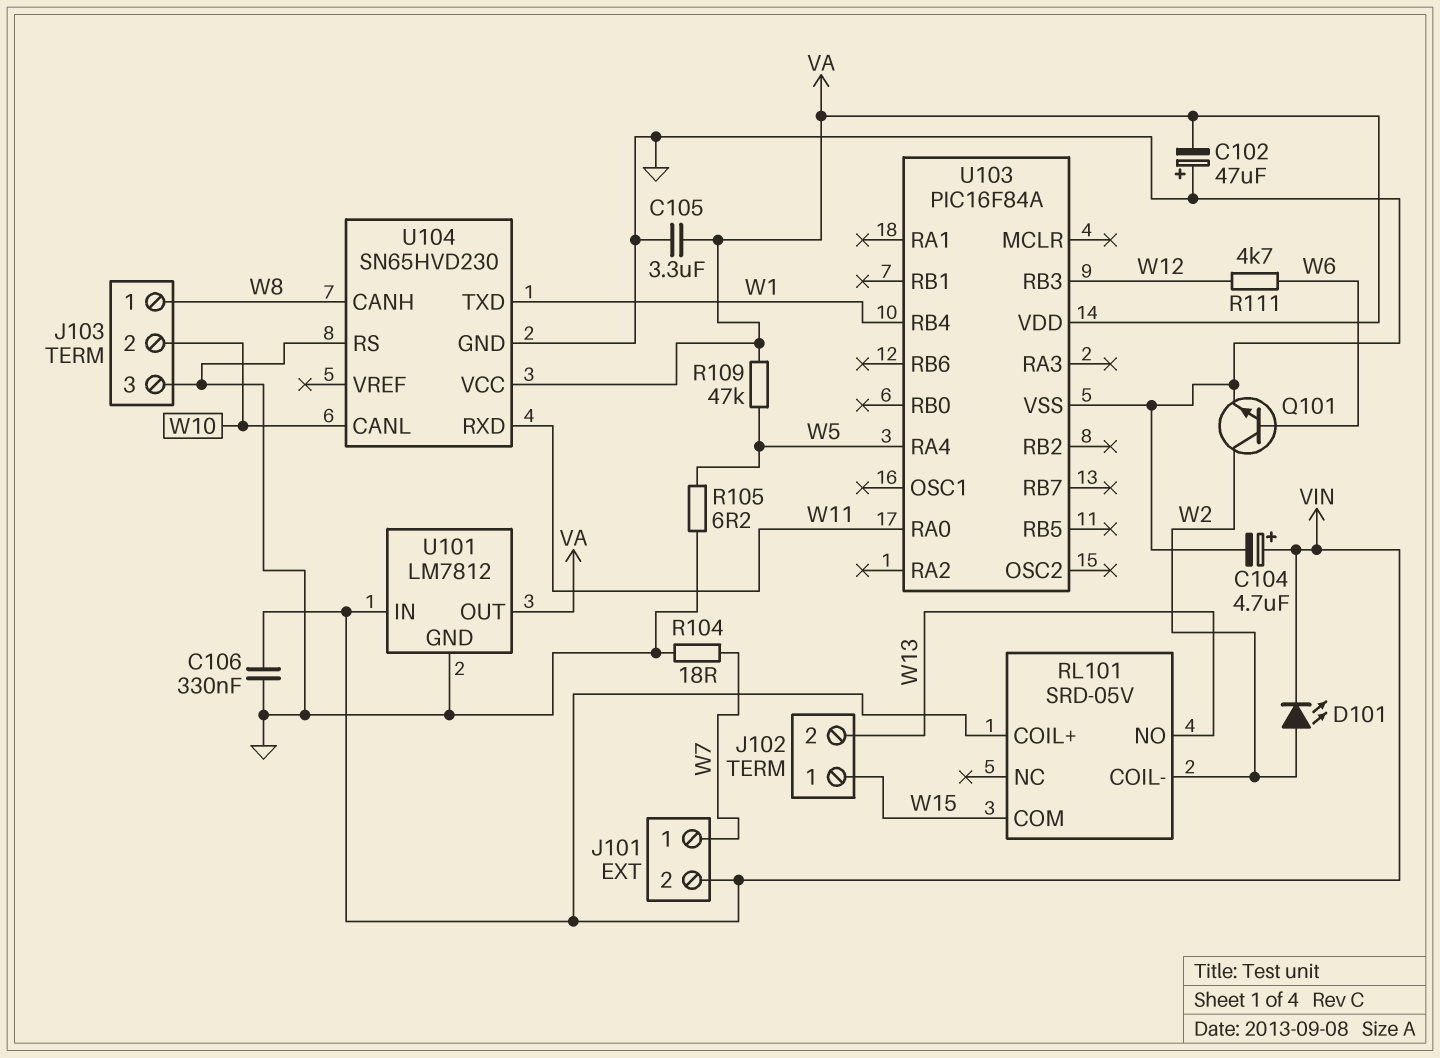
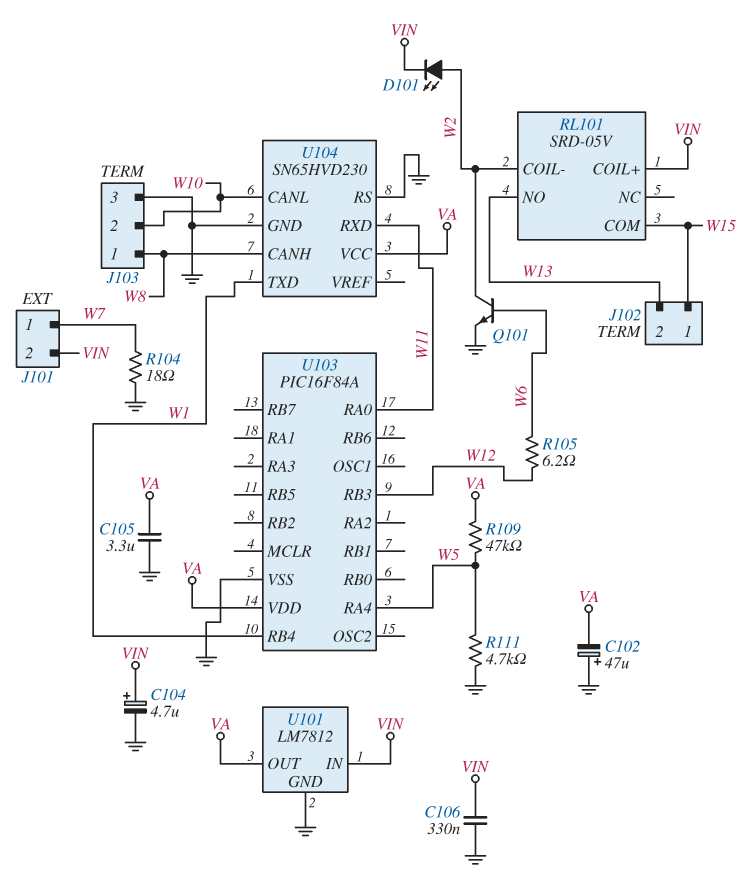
R105: 6.2 (GND, W5) -> 6.2 (W6, W12)
R111: 4.7k (W6, W12) -> 4.7k (GND, W5)

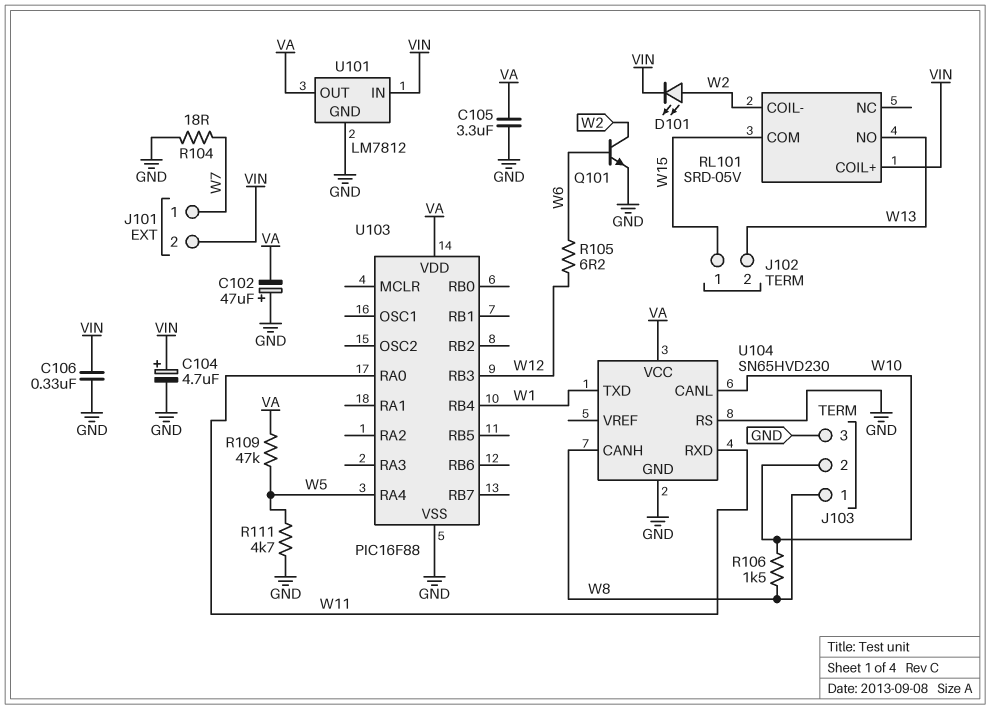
R106: none -> 1.5k (W8, W10)
U103: PIC16F84A -> PIC16F88

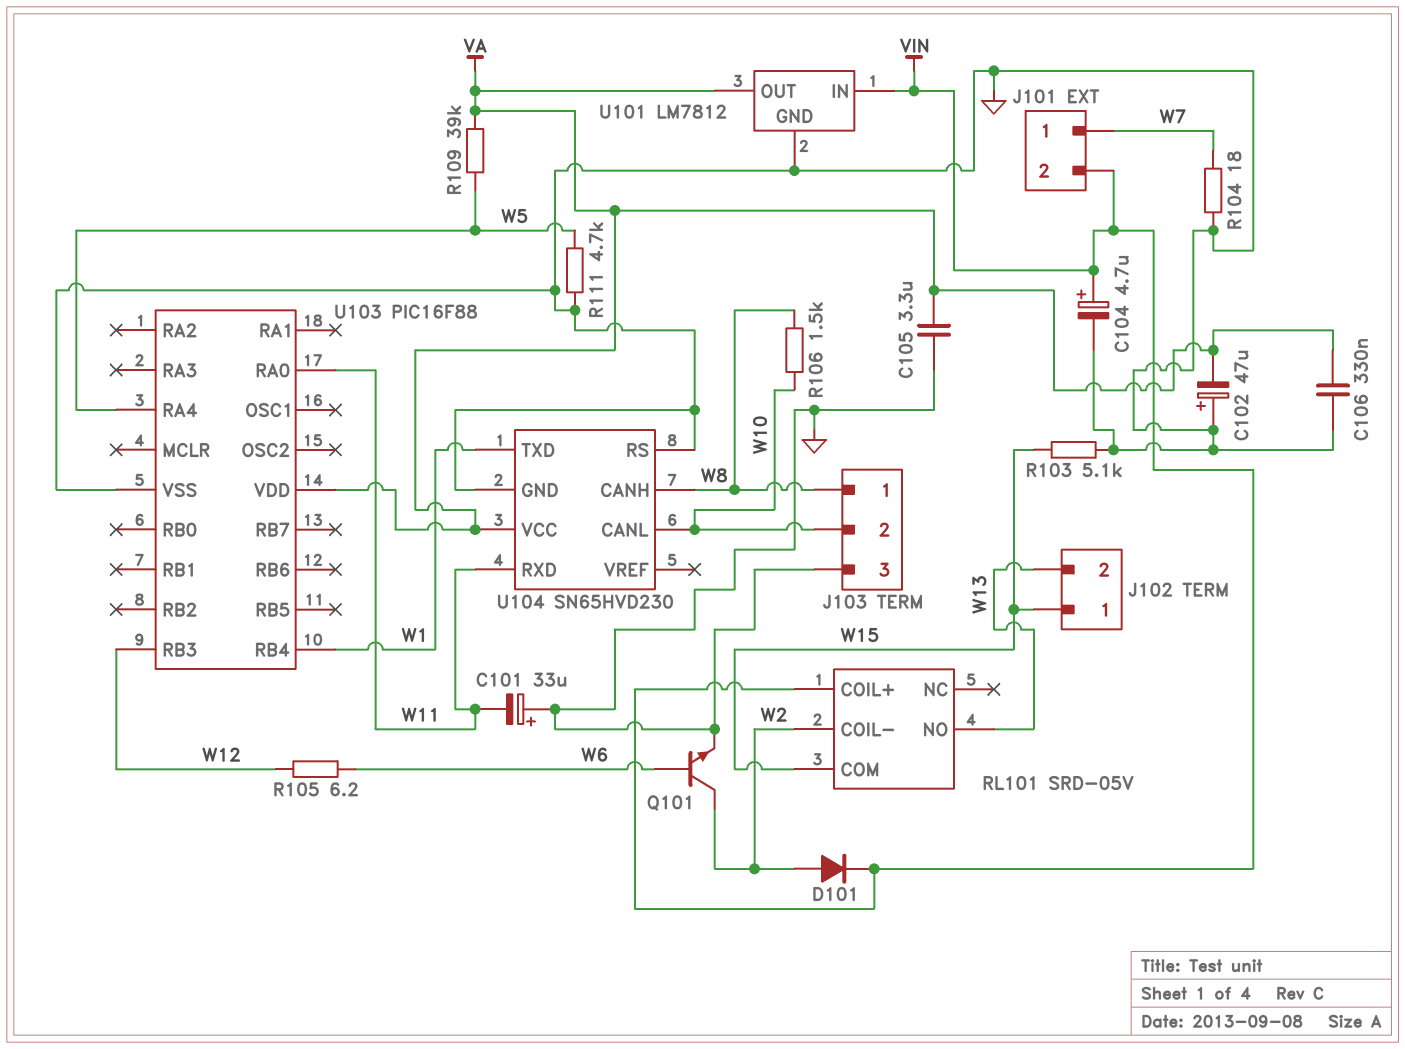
C101: none -> 33uF (plus GND, minus W11)
C106: 330nF (GND, VIN) -> 330nF (GND, VA)
D101: LED (A W2, K VIN) -> diode (A W2, K VIN)
R103: none -> 5.1k (GND, W15)
R109: 47k (VA, W5) -> 39k (VA, W5)

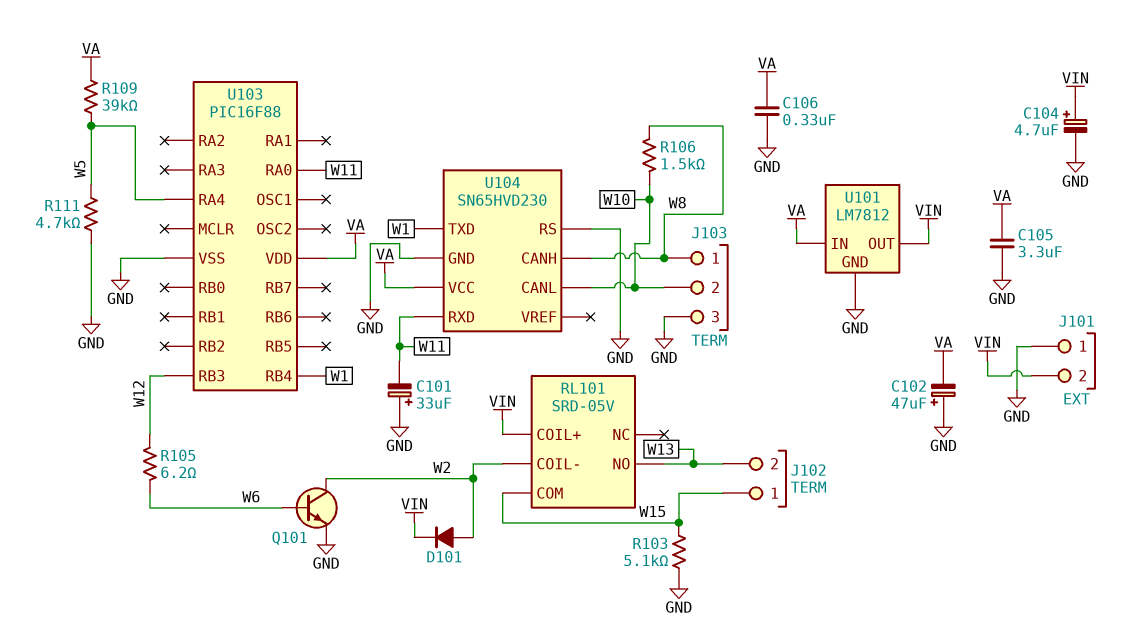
J101 pin 1: W7 -> GND
R104: 18 (GND, W7) -> none
U101 pin IN: VIN -> VA
U101 pin OUT: VA -> VIN

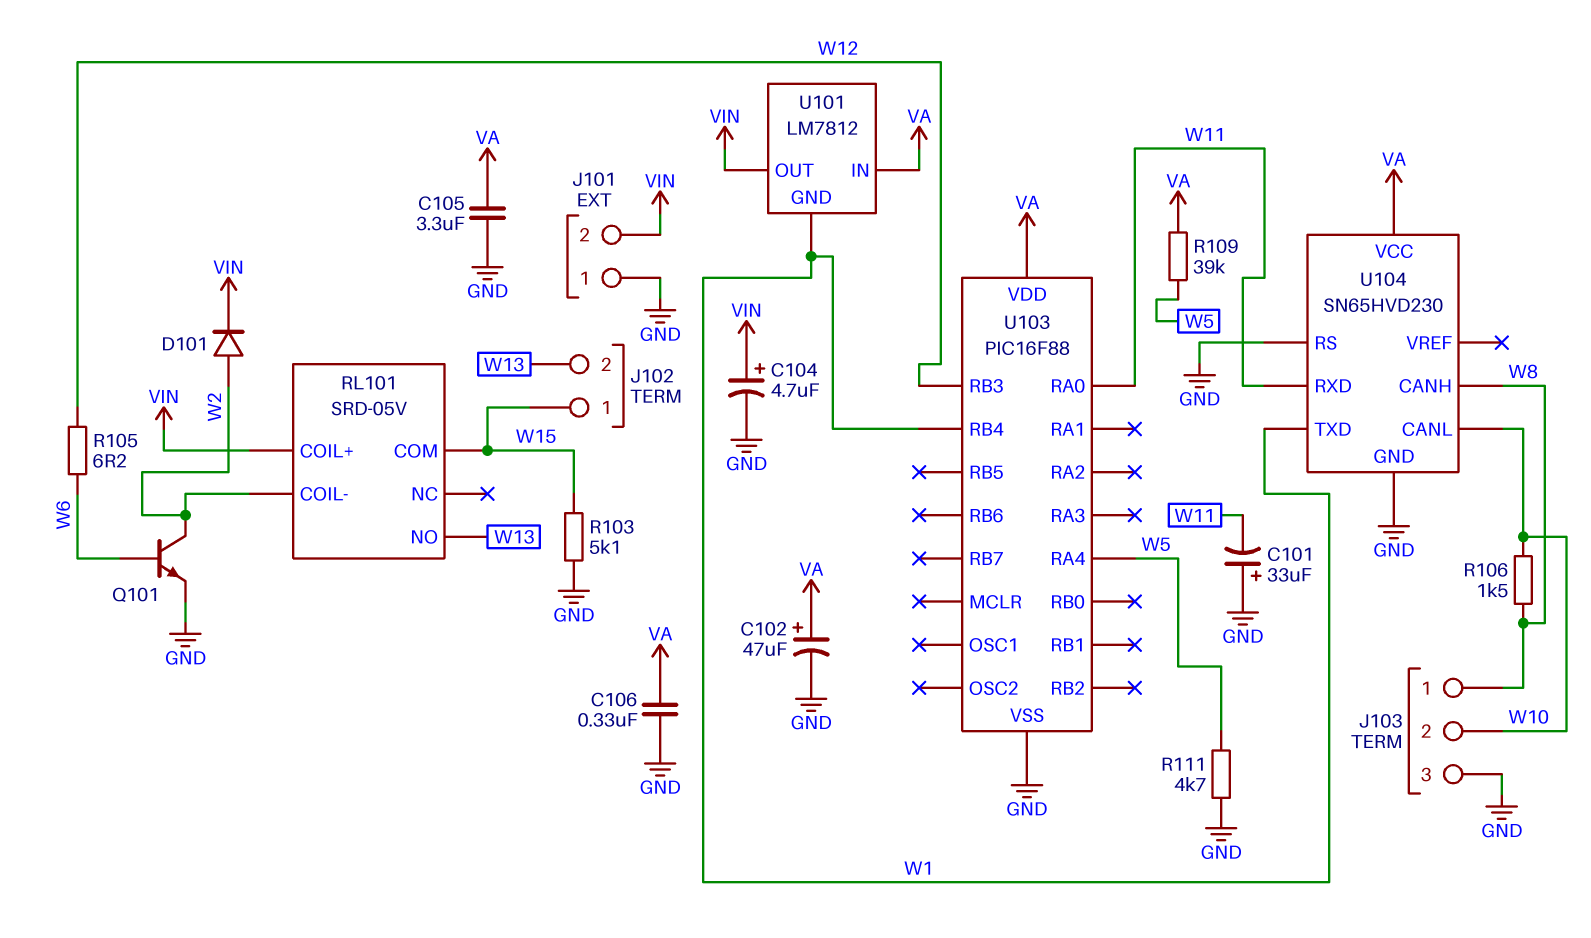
C102: 47uF (plus GND, minus VA) -> 47uF (plus VA, minus GND)
U101 pin GND: GND -> W1

